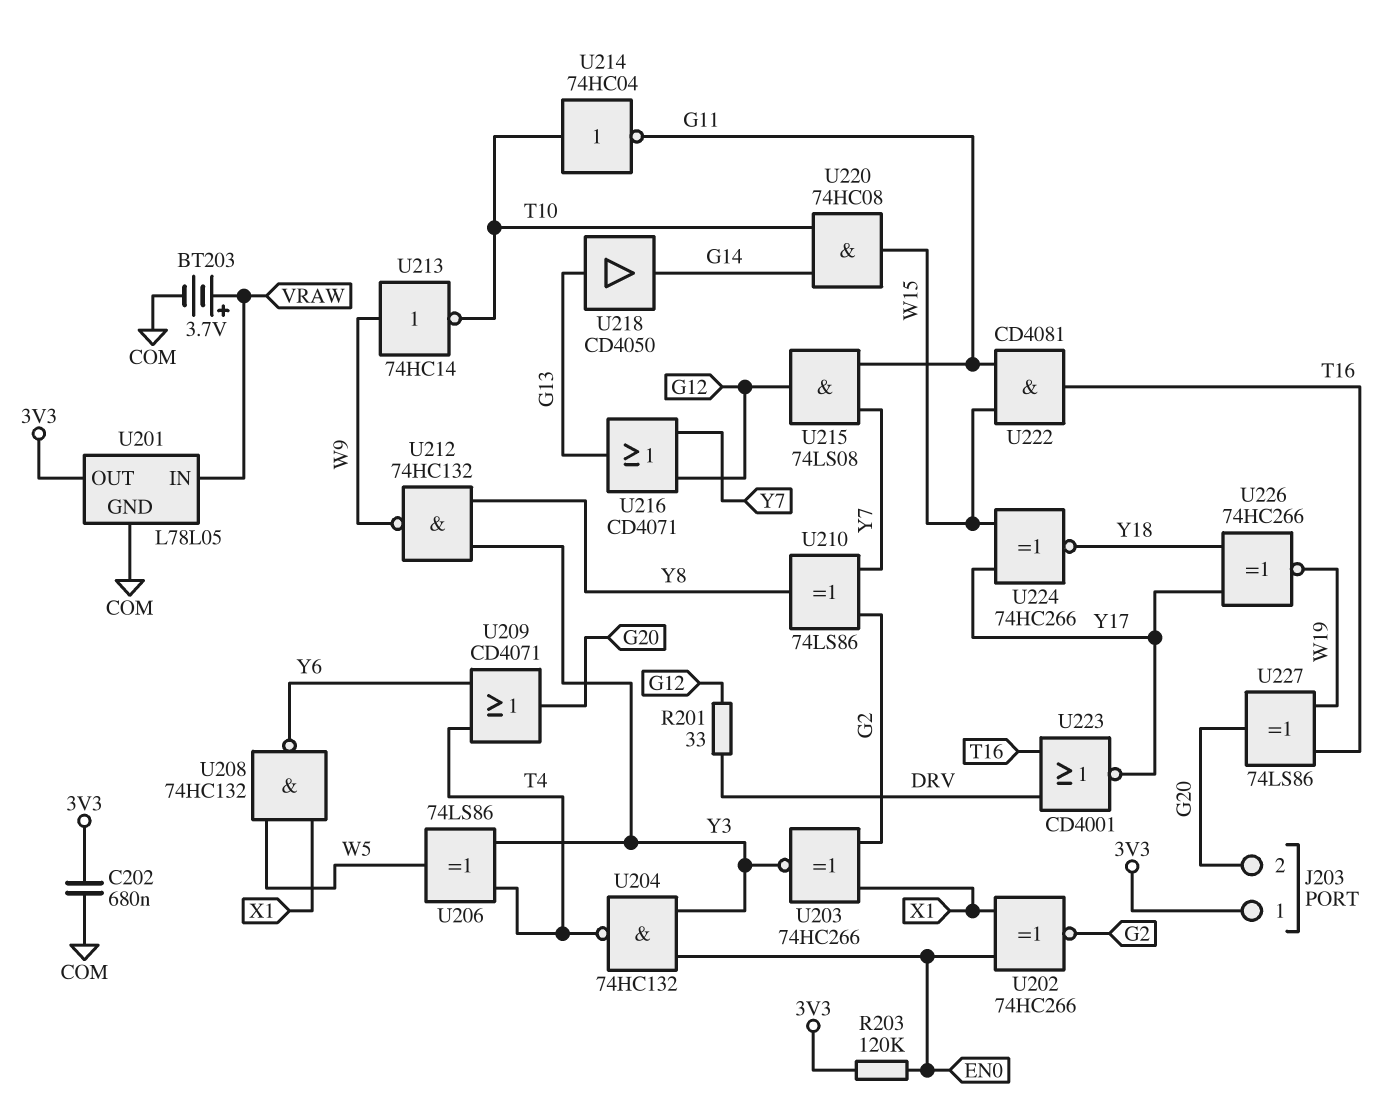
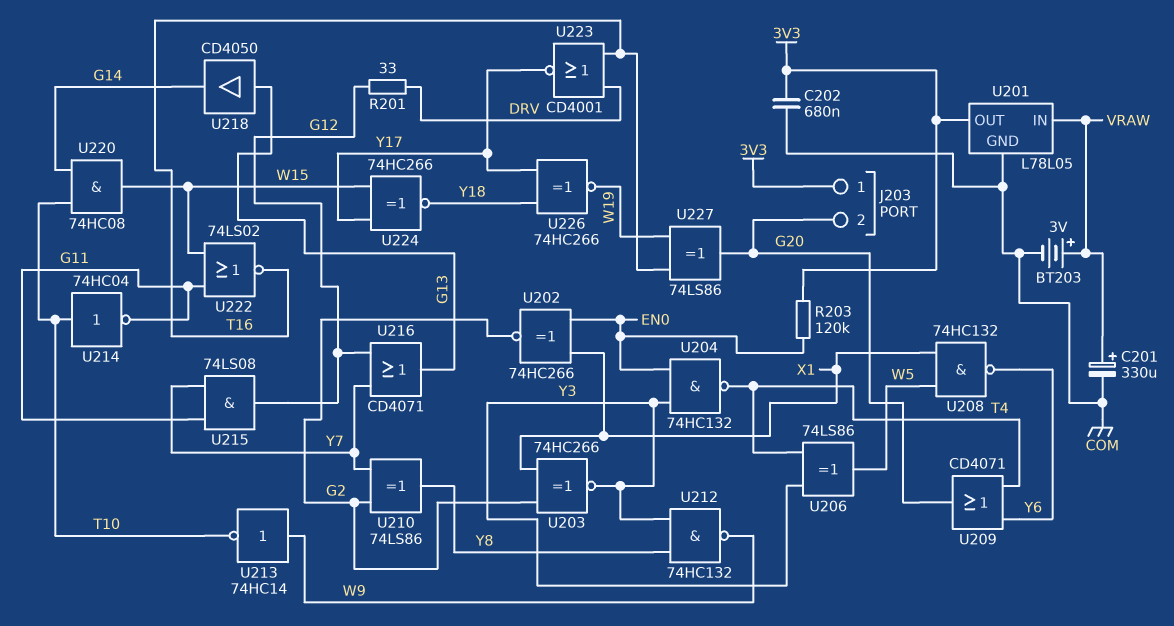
BT203: 3.7V (plus VRAW, minus COM) -> 3V (plus VRAW, minus COM)
C201: none -> 330uF (plus VRAW, minus COM)
U222: AND CD4081 (in G11, in W15, out T16) -> NOR 74LS02 (in G11, in W15, out T16)

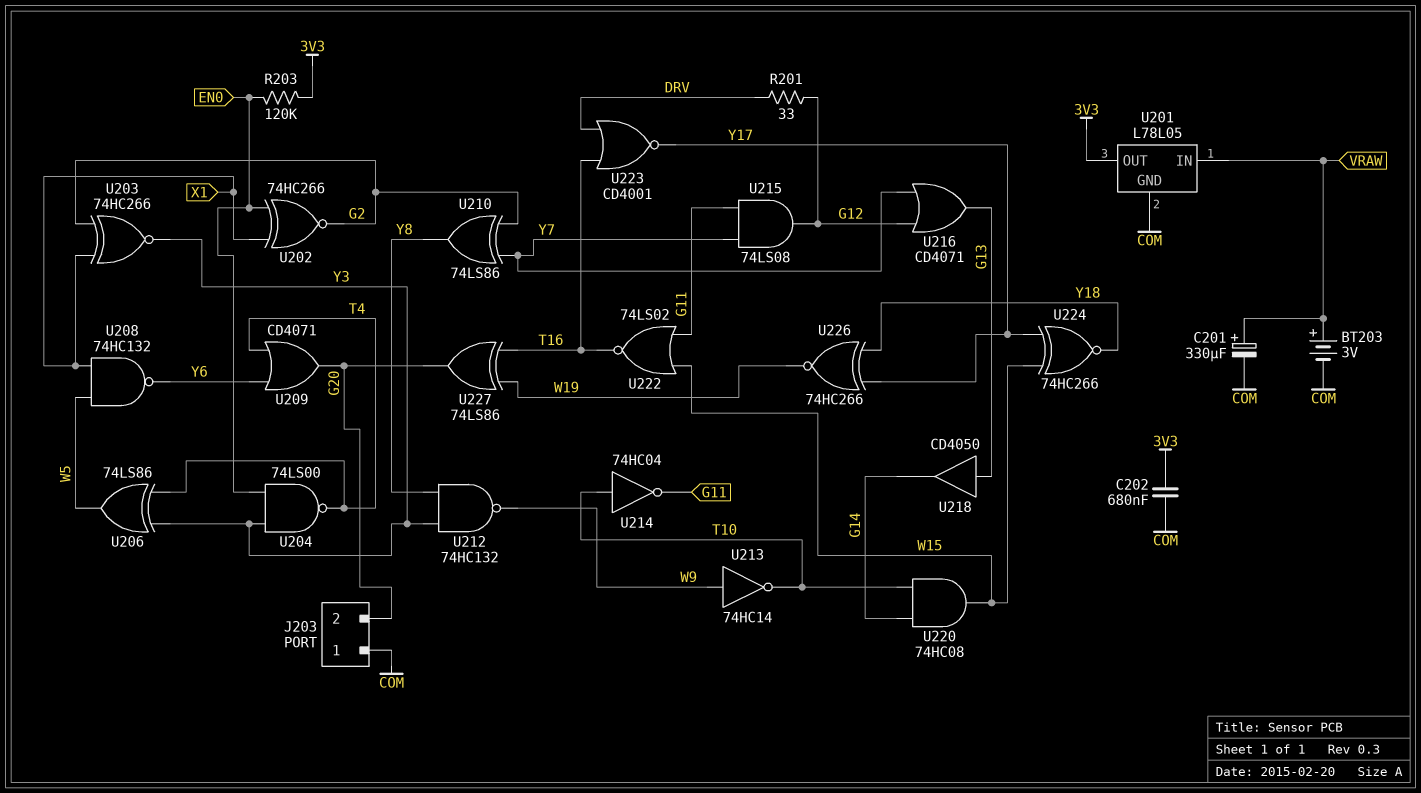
J203 pin 1: 3V3 -> COM
U204: NAND 74HC132 (in EN0, in Y3, out T4) -> NAND 74LS00 (in EN0, in Y3, out T4)

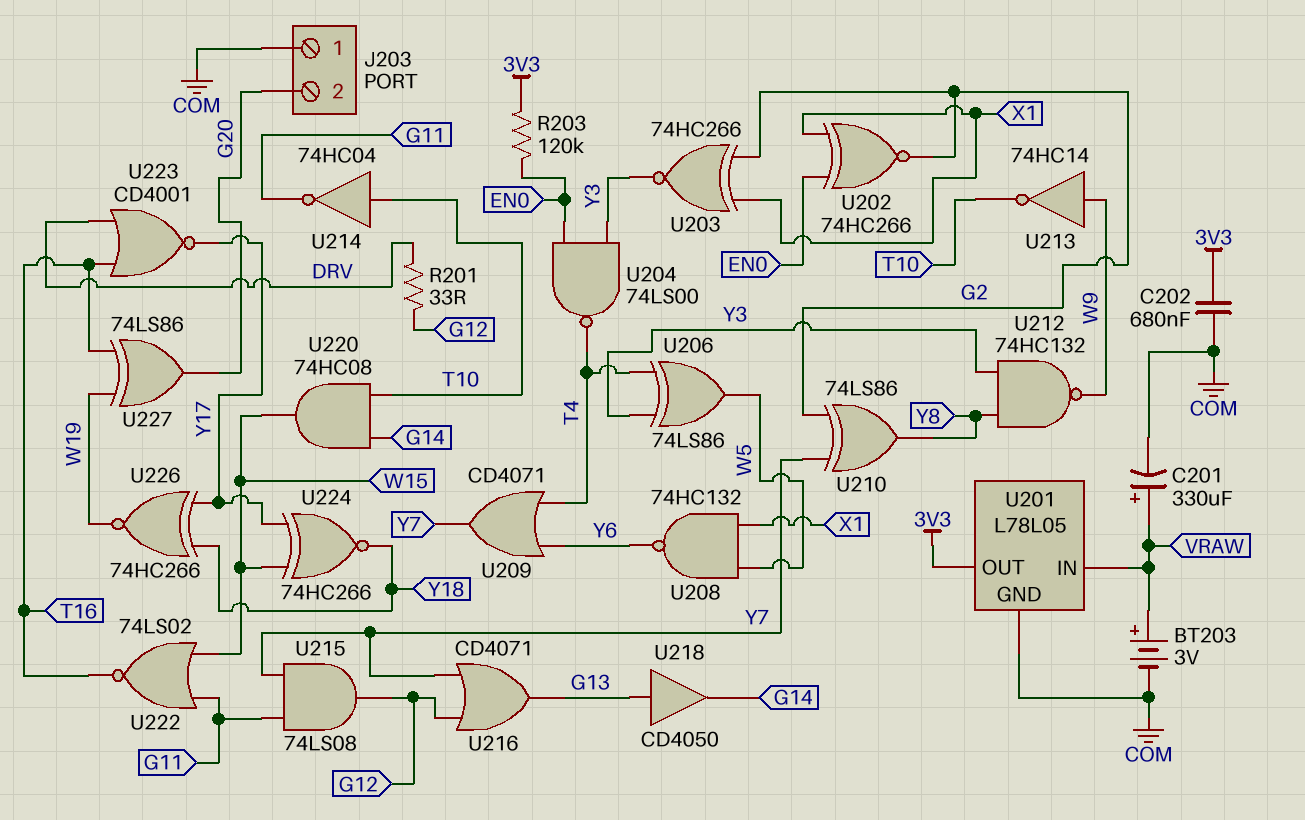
U209: OR CD4071 (in T4, in Y6, out G20) -> OR CD4071 (in T4, in Y6, out Y7)

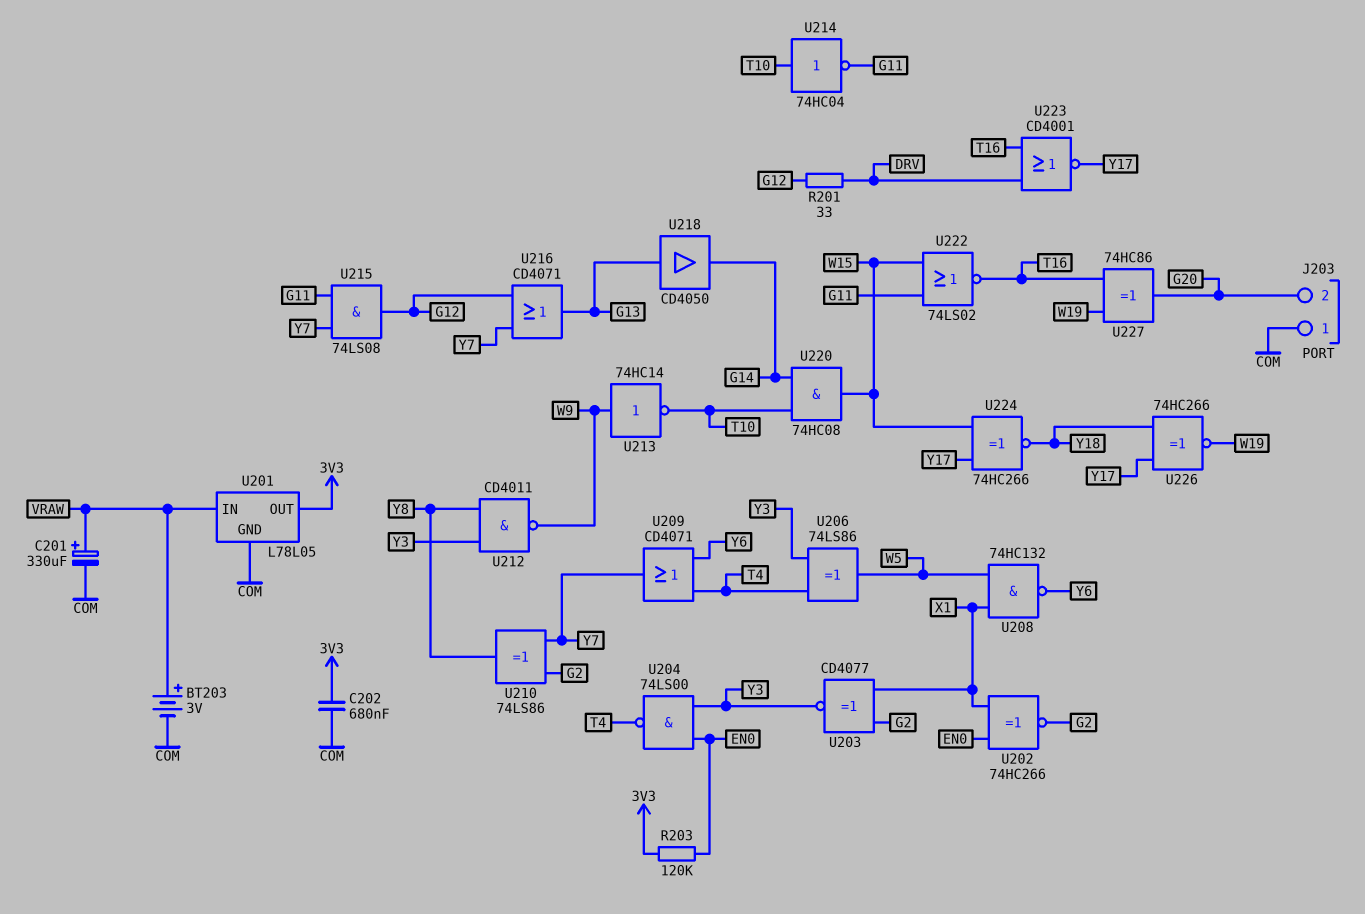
U203: XNOR 74HC266 (in G2, in X1, out Y3) -> XNOR CD4077 (in G2, in X1, out Y3)
U212: NAND 74HC132 (in Y3, in Y8, out W9) -> NAND CD4011 (in Y3, in Y8, out W9)
U227: XOR 74LS86 (in T16, in W19, out G20) -> XOR 74HC86 (in T16, in W19, out G20)

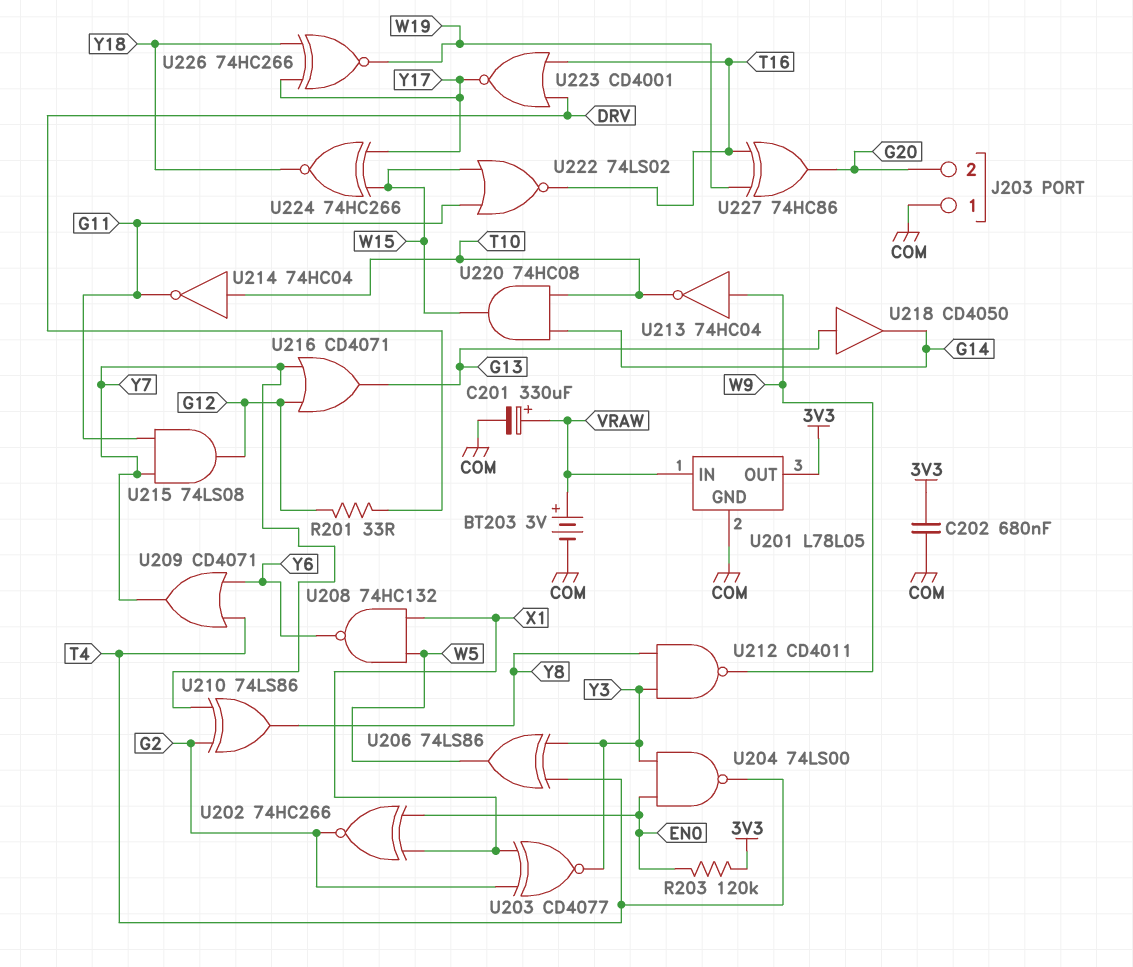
U213: NOT 74HC14 (in W9, out T10) -> NOT 74HC04 (in W9, out T10)

